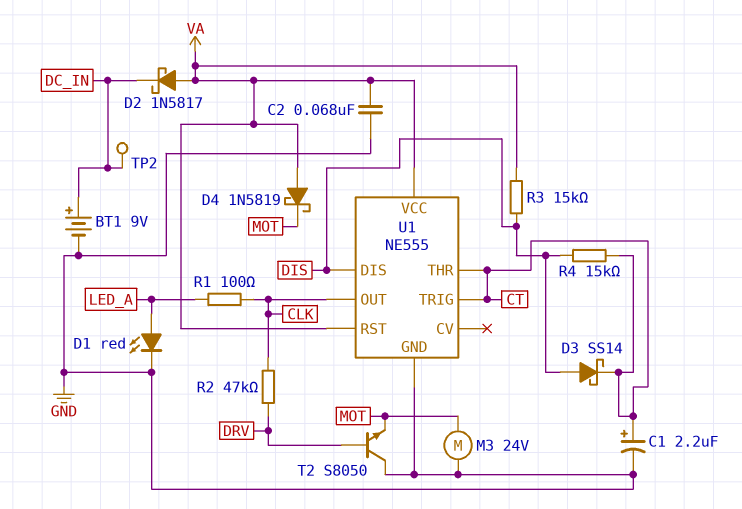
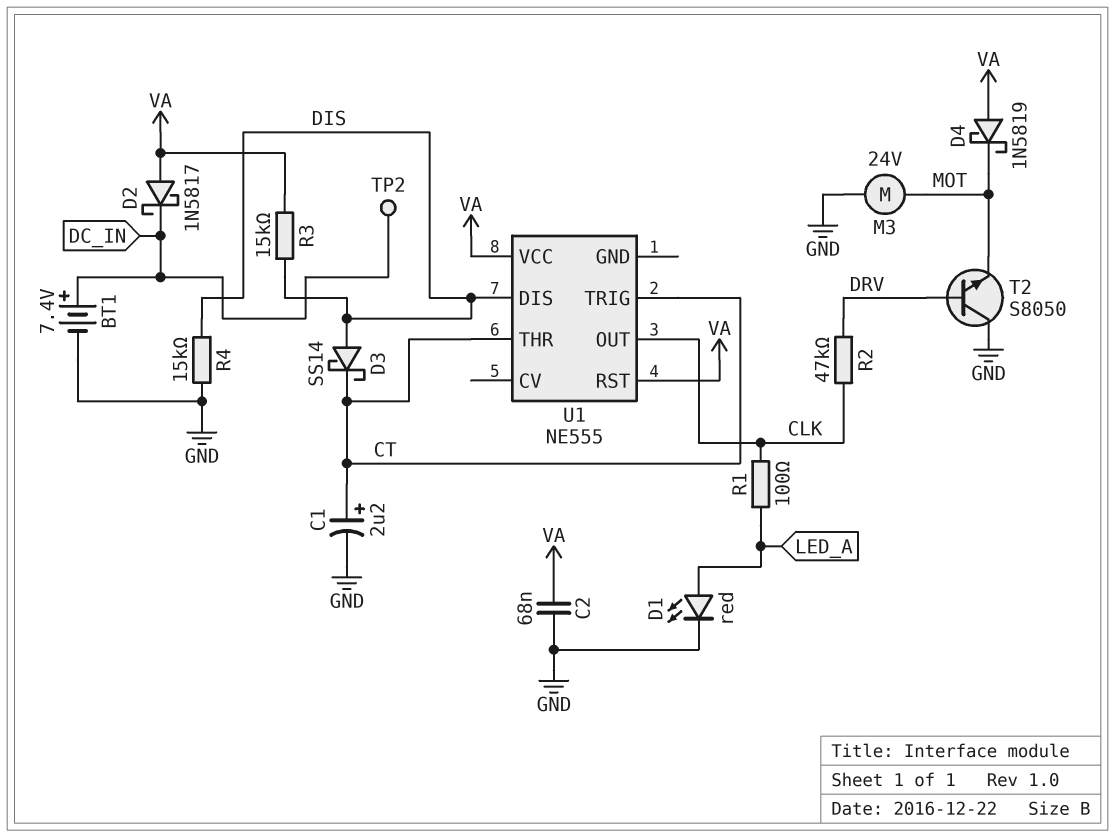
BT1: 9V (plus DC_IN, minus GND) -> 7.4V (plus DC_IN, minus GND)
R4: 15k (CT, DIS) -> 15k (DIS, GND)
U1 pin GND: GND -> none

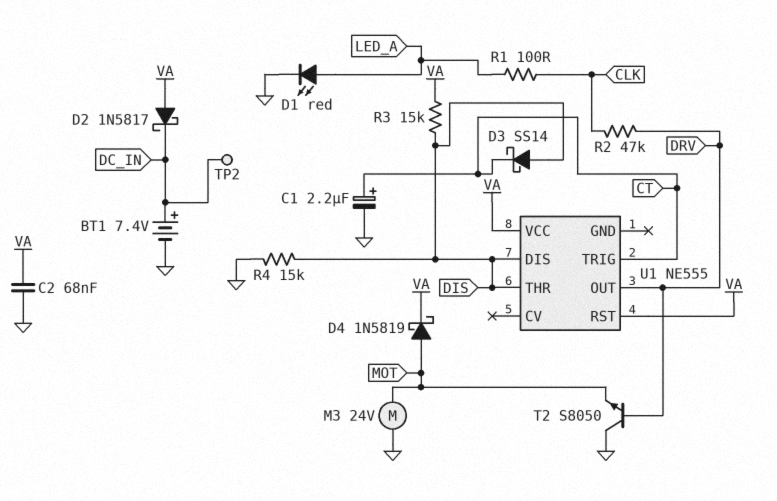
D4: schottky 1N5819 (A VA, K MOT) -> schottky 1N5819 (A MOT, K VA)
U1 pin OUT: CLK -> DRV
U1 pin THR: CT -> DIS

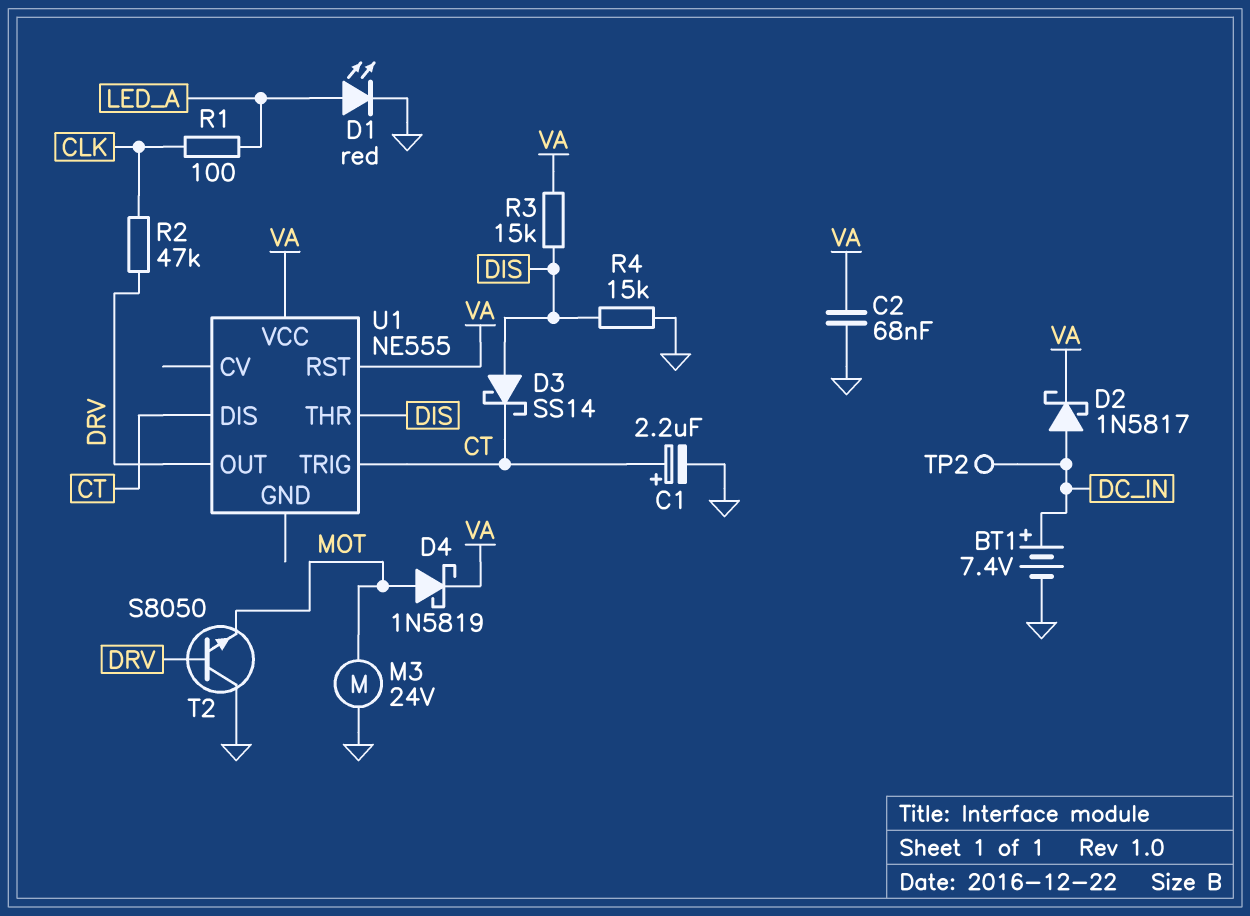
D2: schottky 1N5817 (A VA, K DC_IN) -> schottky 1N5817 (A DC_IN, K VA)
U1 pin DIS: DIS -> CT

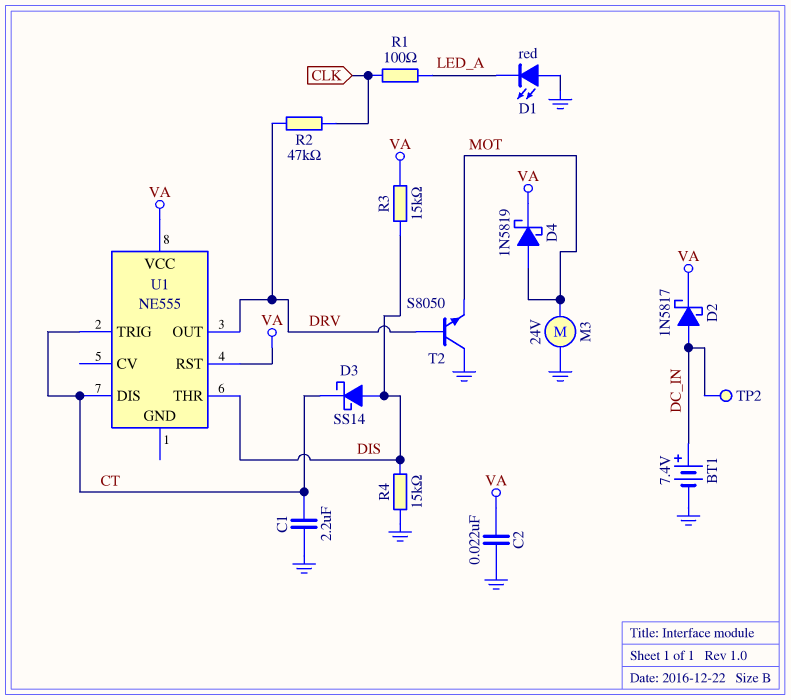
C1: 2.2uF (plus CT, minus GND) -> 2.2uF (CT, GND)
C2: 68nF (GND, VA) -> 22nF (GND, VA)
D1: LED red (A LED_A, K GND) -> LED red (A GND, K LED_A)

